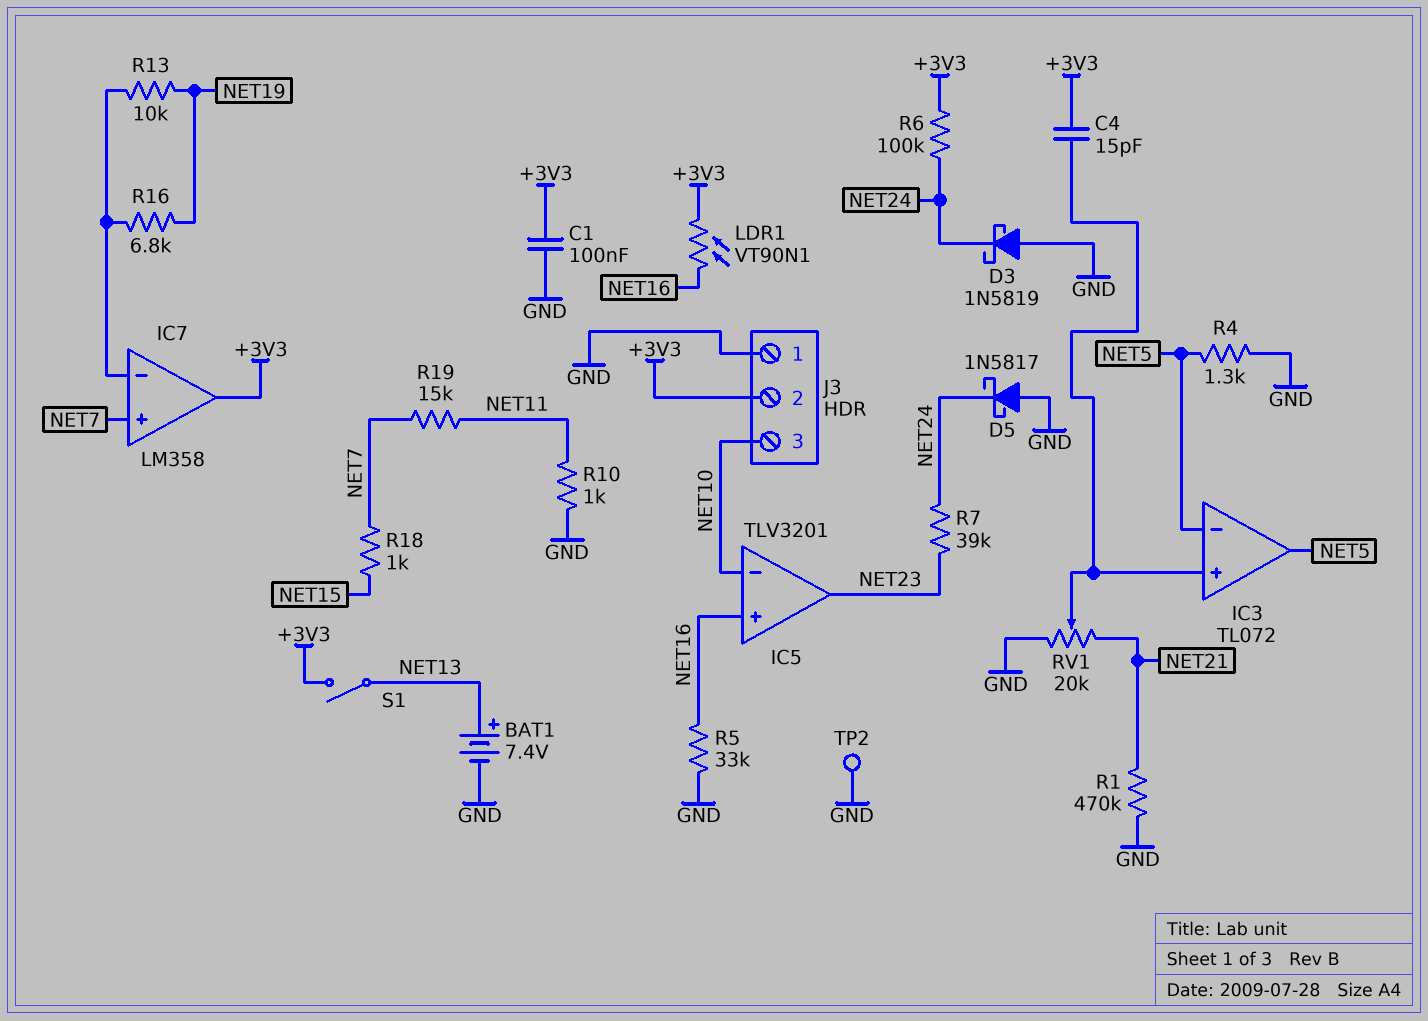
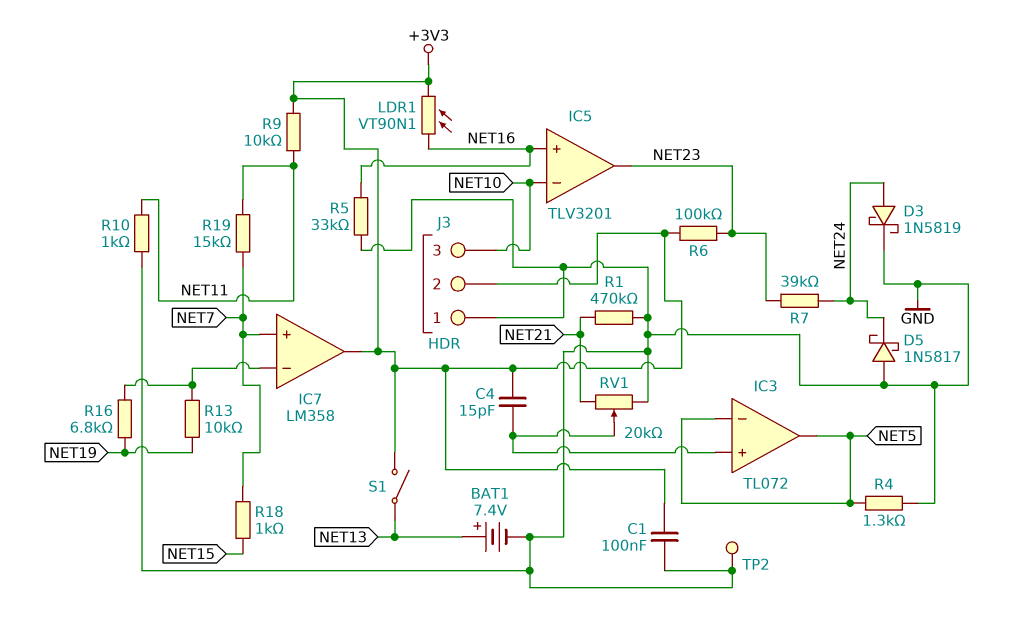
D3: schottky 1N5819 (A GND, K NET24) -> schottky 1N5819 (A NET24, K GND)
R6: 100k (+3V3, NET24) -> 100k (+3V3, NET23)
R9: none -> 10k (+3V3, NET11)

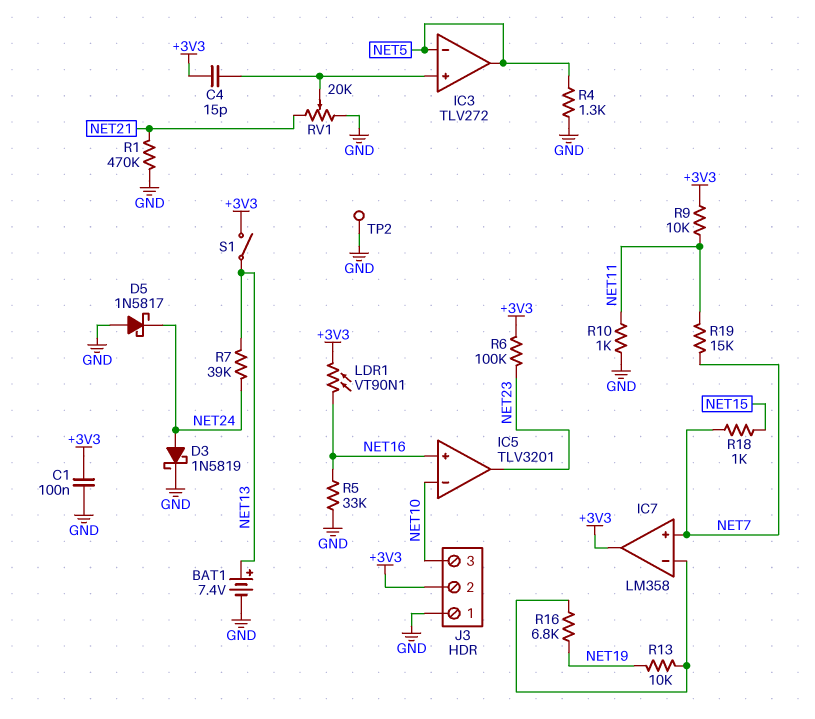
IC3: TL072 -> TLV272
R7: 39k (NET23, NET24) -> 39k (NET13, NET24)

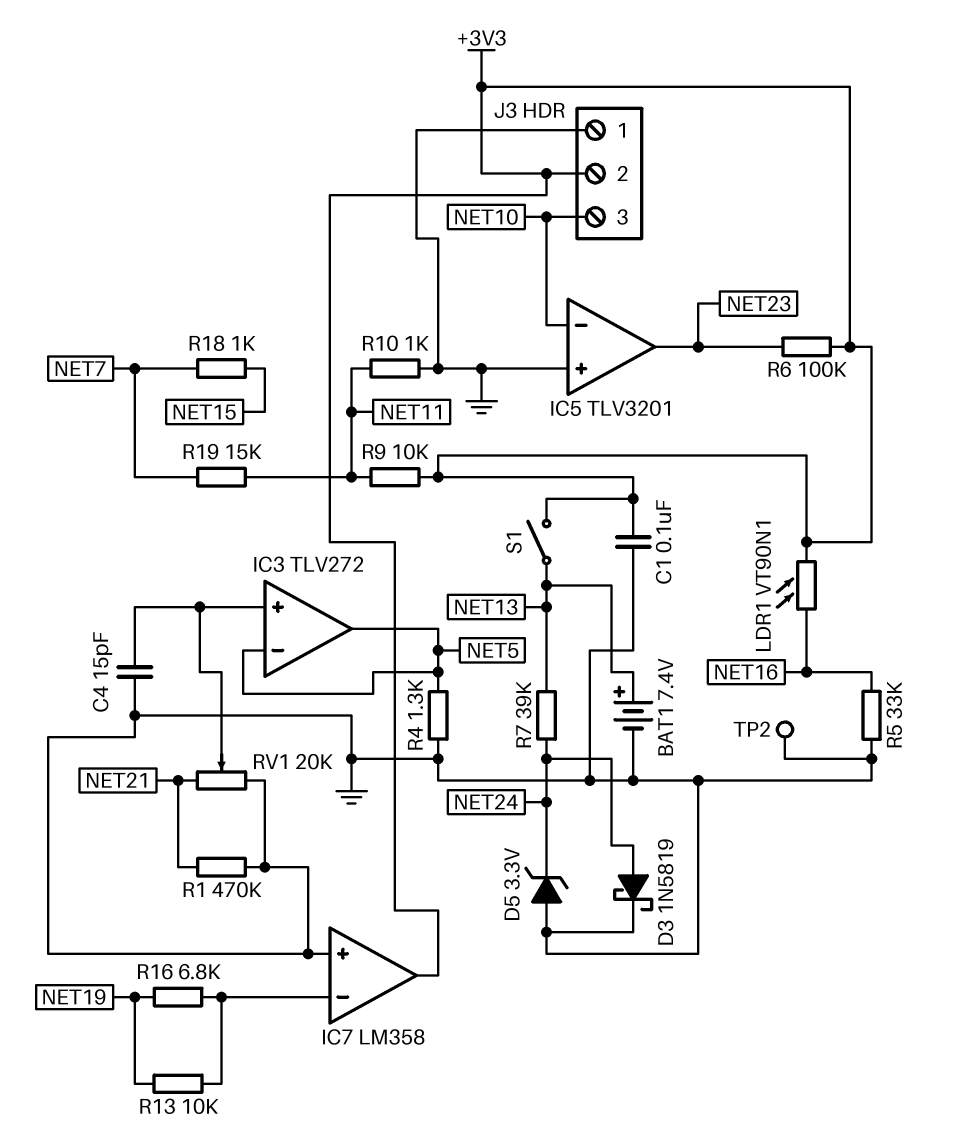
C4: 15pF (+3V3, IC3/in+) -> 15pF (GND, IC3/in+)
D5: schottky 1N5817 (A GND, K NET24) -> zener 3.3V (A GND, K NET24)
IC5 pin in+: NET16 -> GND
IC7 pin in+: NET7 -> GND

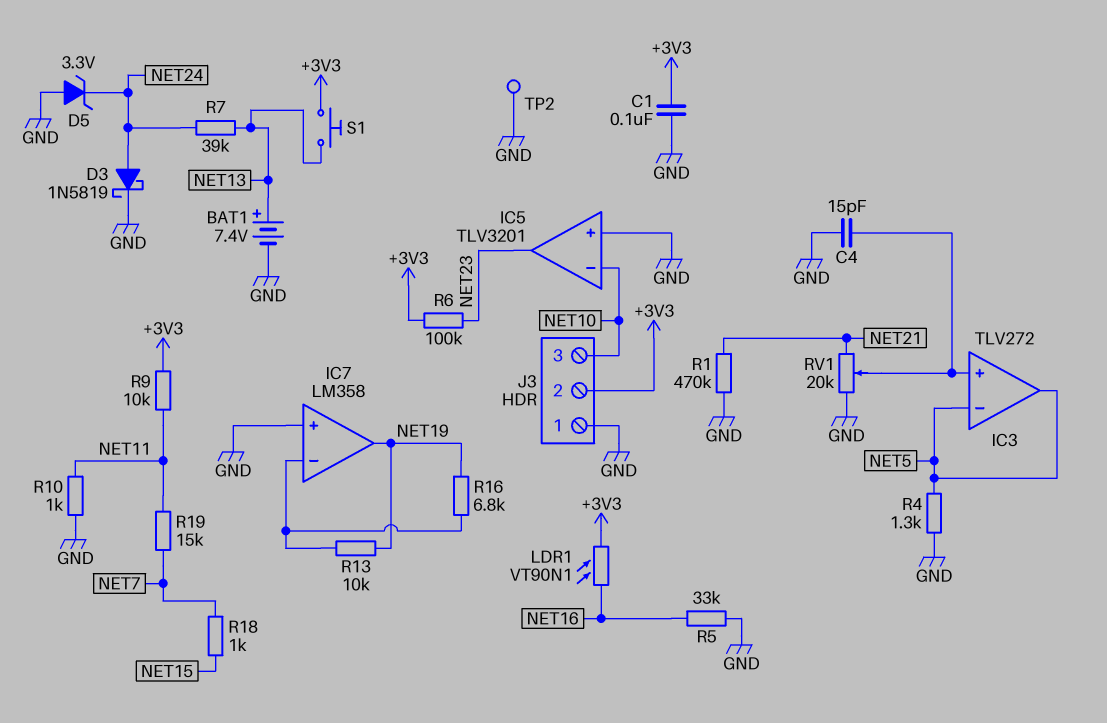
IC7 pin out: +3V3 -> NET19
S1: switch (+3V3, NET13) -> button (+3V3, NET13)

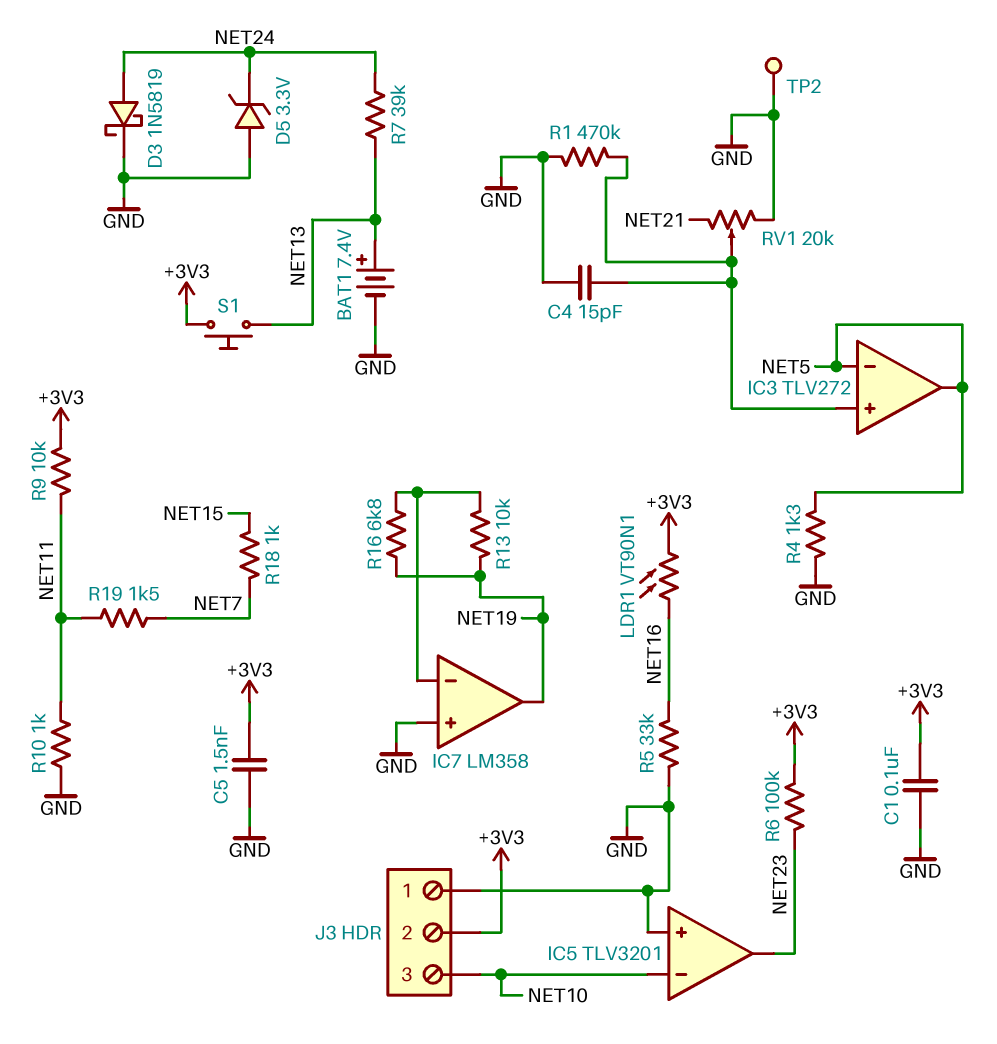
C5: none -> 1.5nF (+3V3, GND)
R1: 470k (GND, NET21) -> 470k (GND, IC3/in+)
R19: 15k (NET7, NET11) -> 1.5k (NET7, NET11)

